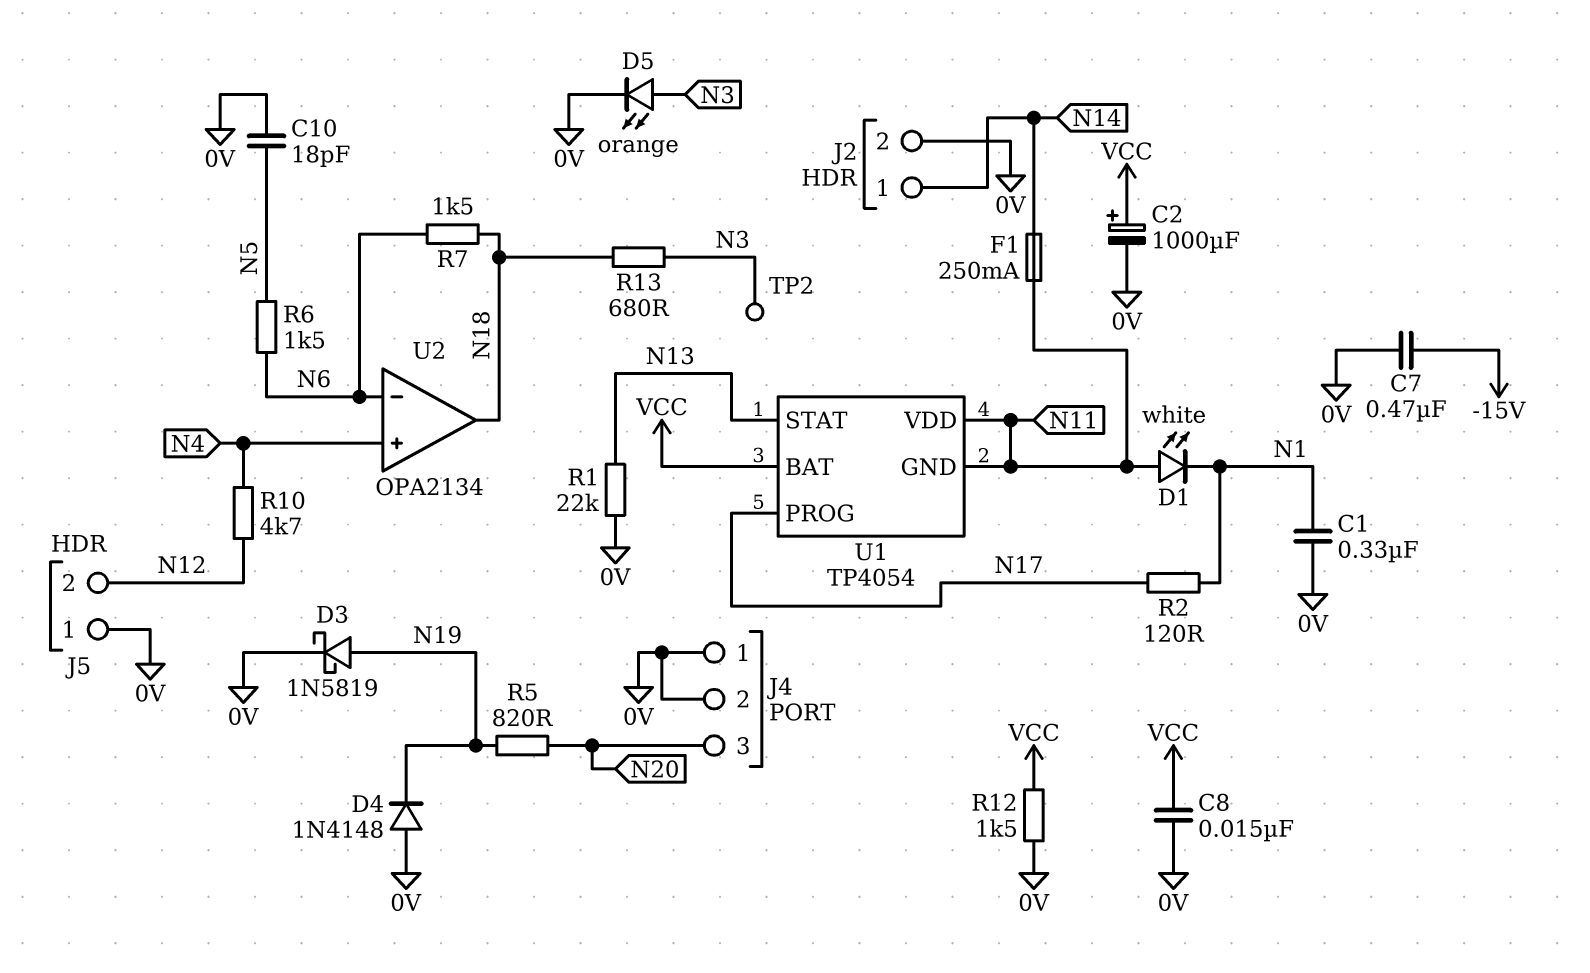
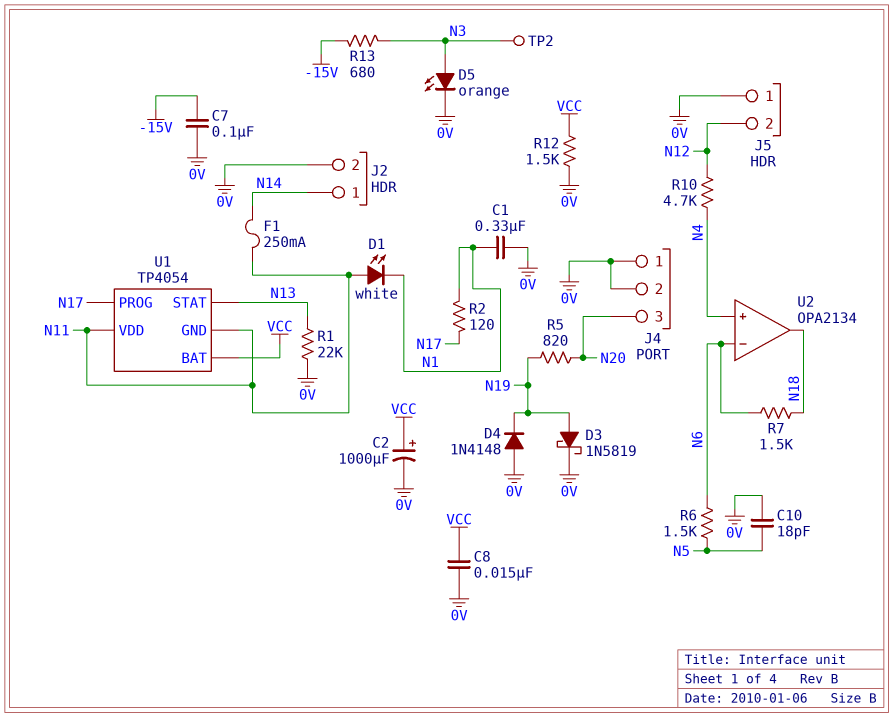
C7: 470nF (-15V, 0V) -> 100nF (-15V, 0V)
R13: 680 (N3, N18) -> 680 (-15V, N3)

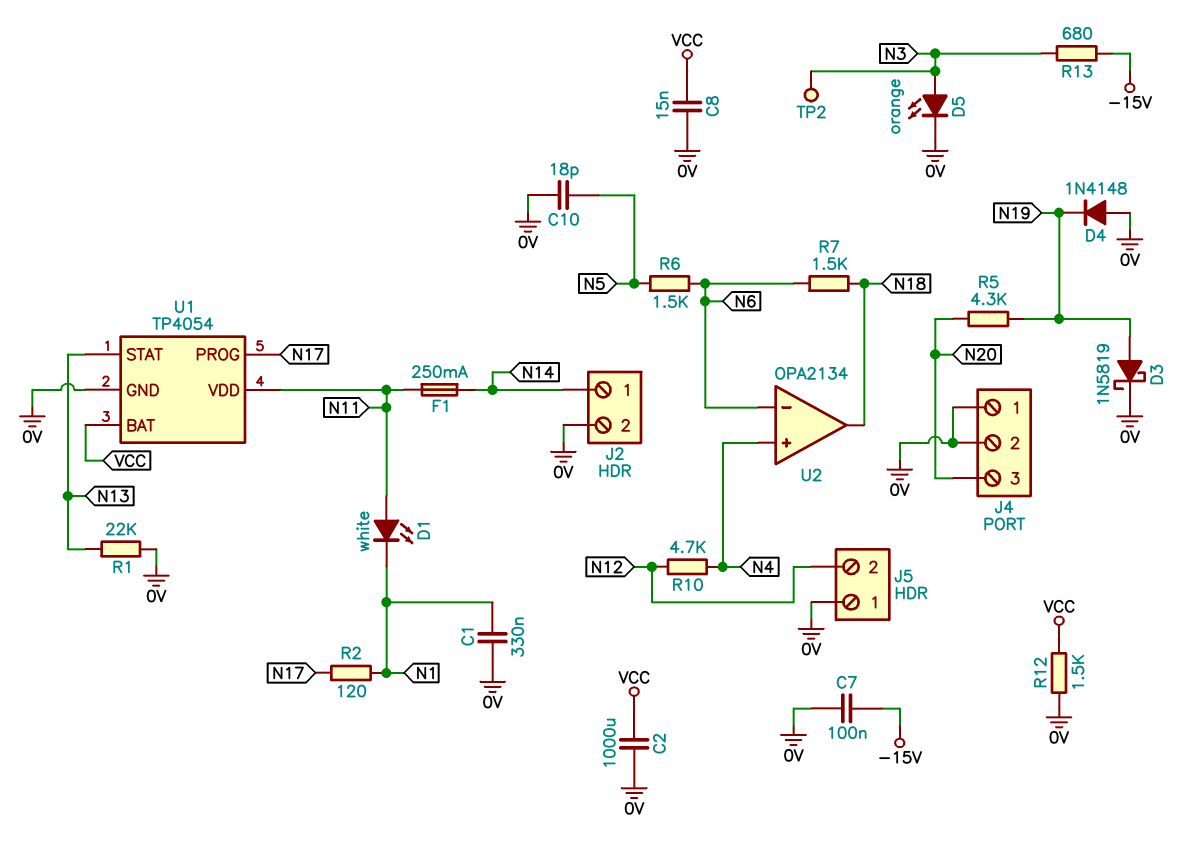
C2: 1000uF (plus VCC, minus 0V) -> 1000uF (0V, VCC)
R5: 820 (N19, N20) -> 4.3k (N19, N20)
U1 pin GND: N11 -> 0V

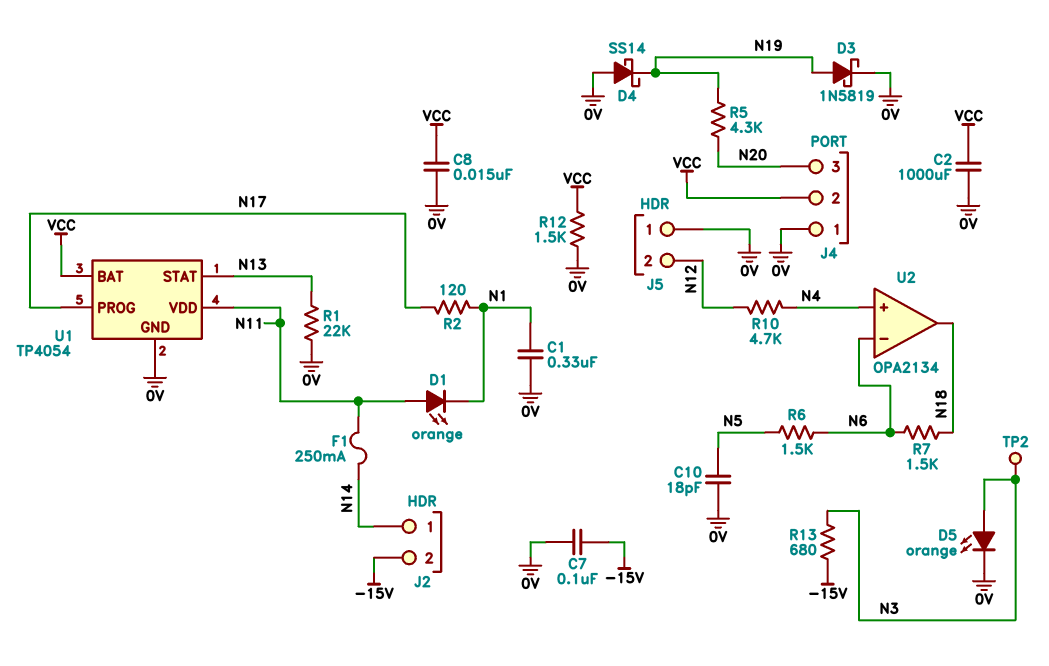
D1: LED white (A N11, K N1) -> LED orange (A N11, K N1)
D4: diode 1N4148 (A 0V, K N19) -> schottky SS14 (A 0V, K N19)
J2 pin 2: 0V -> -15V
J4 pin 2: 0V -> VCC

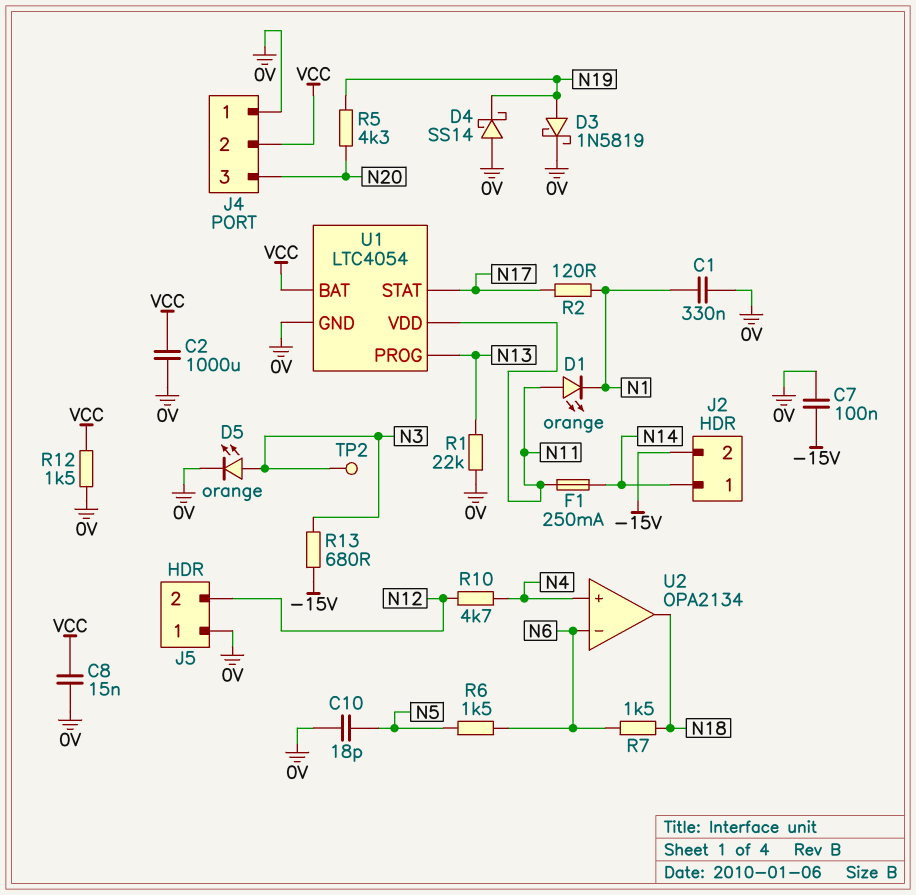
U1: TP4054 -> LTC4054
U1 pin PROG: N17 -> N13
U1 pin STAT: N13 -> N17

